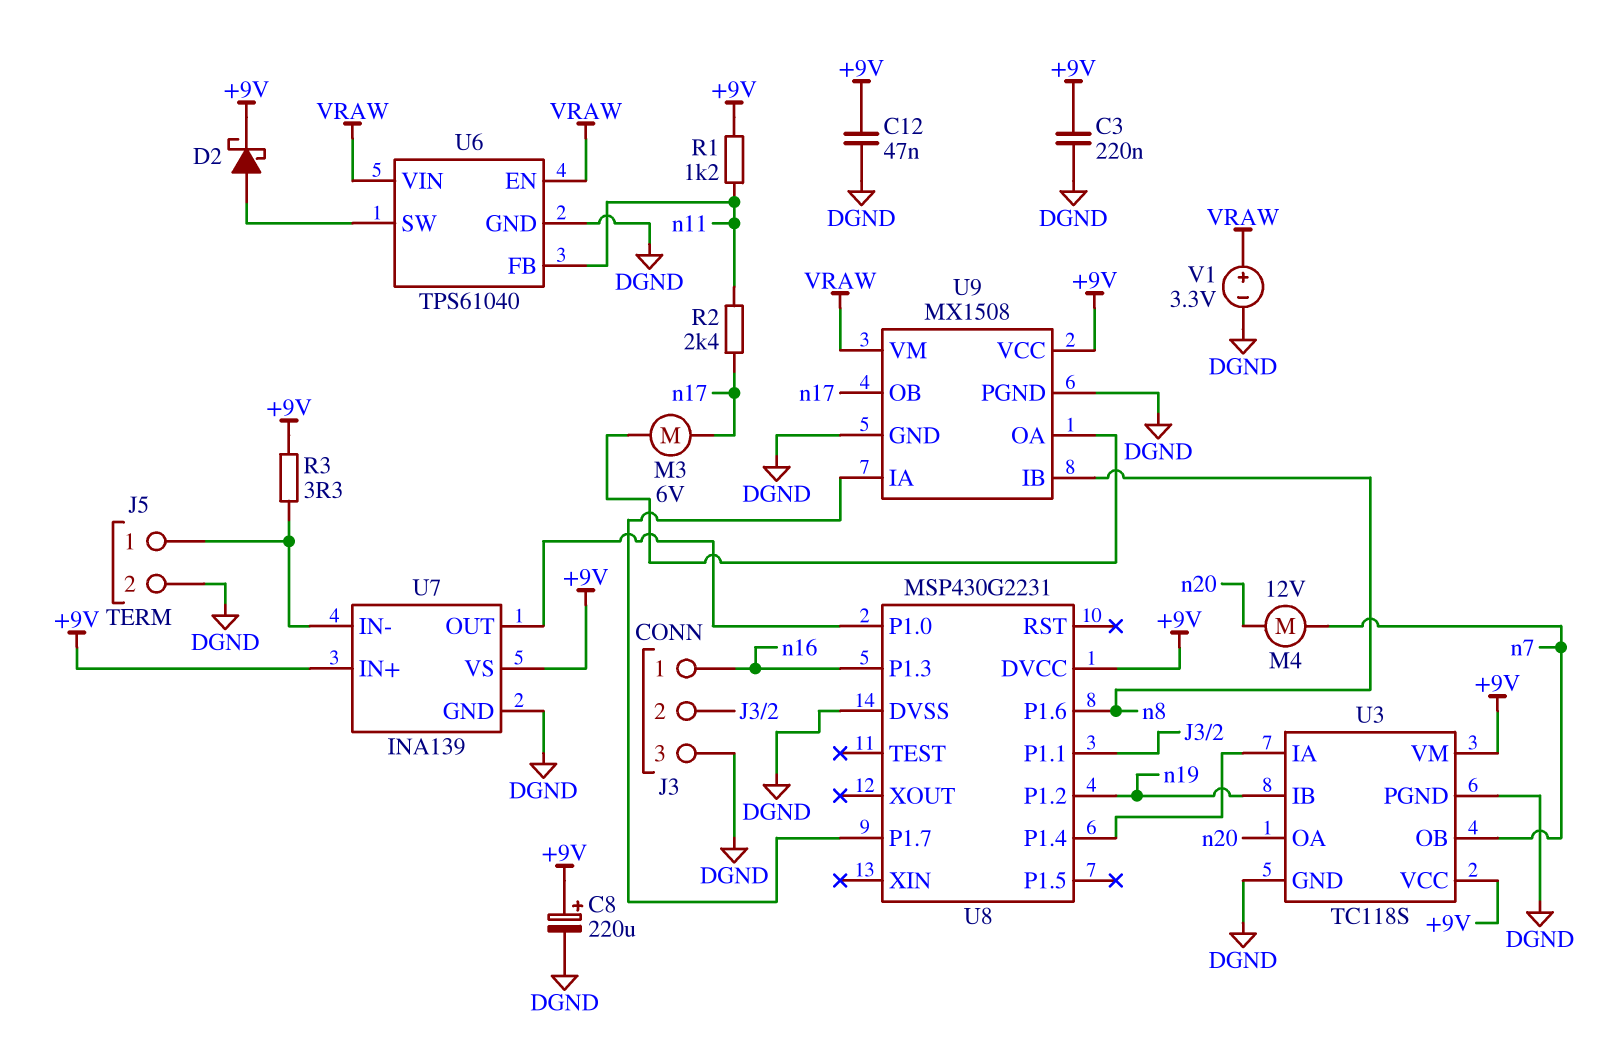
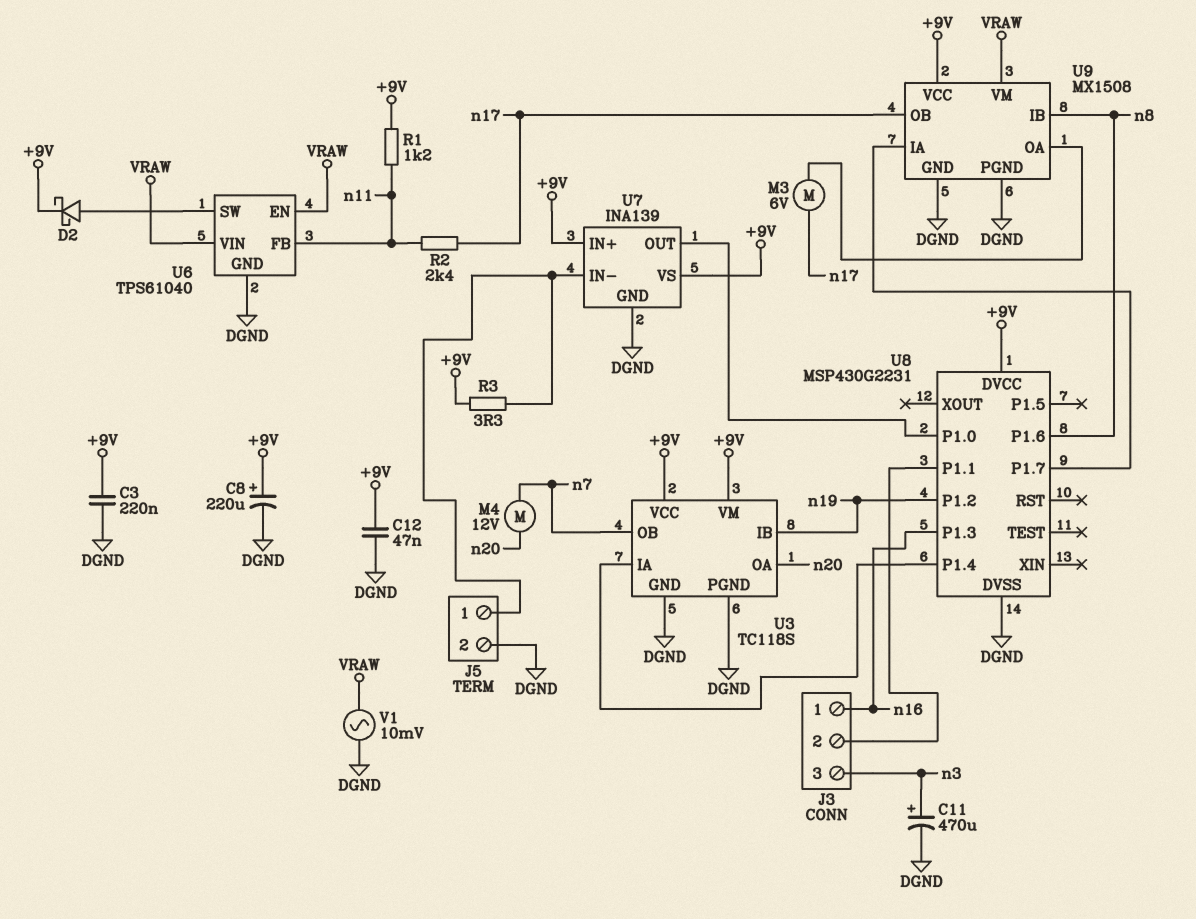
C11: none -> 470uF (plus n3, minus DGND)
J3 pin 3: DGND -> n3
V1: 3.3V (plus VRAW, minus DGND) -> AC 10mV (DGND, VRAW)

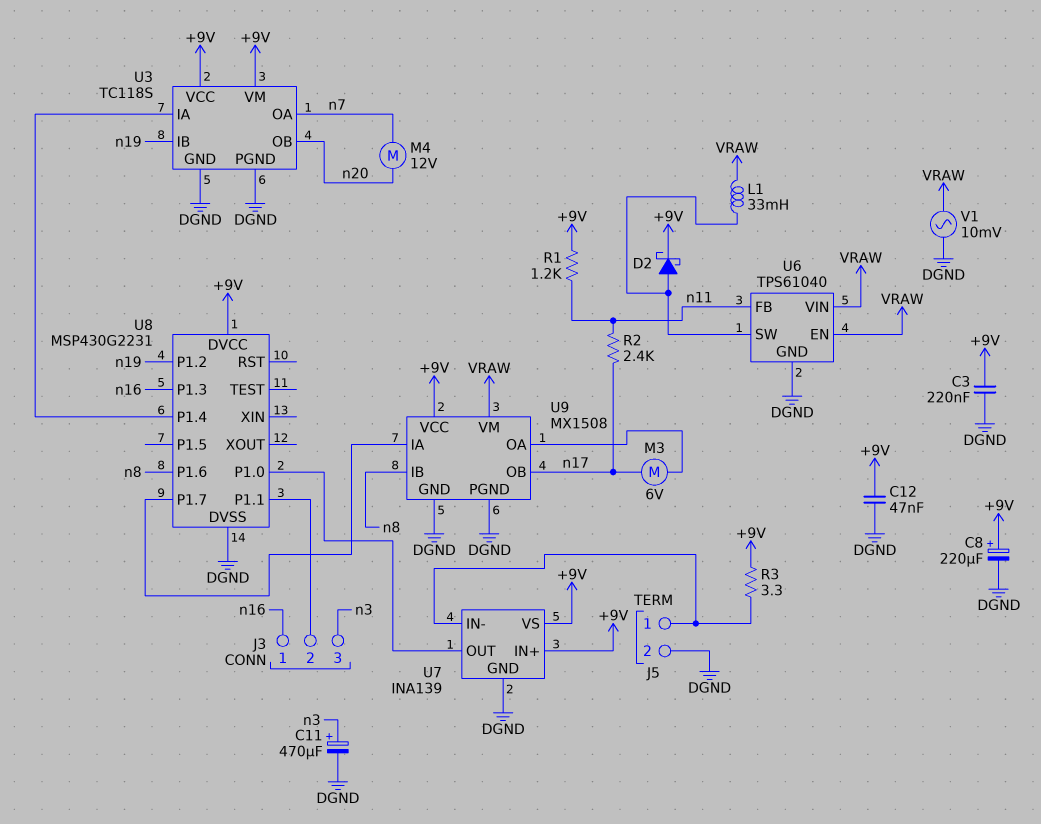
L1: none -> 33mH (U6/SW, VRAW)
U3 pin OA: n20 -> n7
U3 pin OB: n7 -> n20

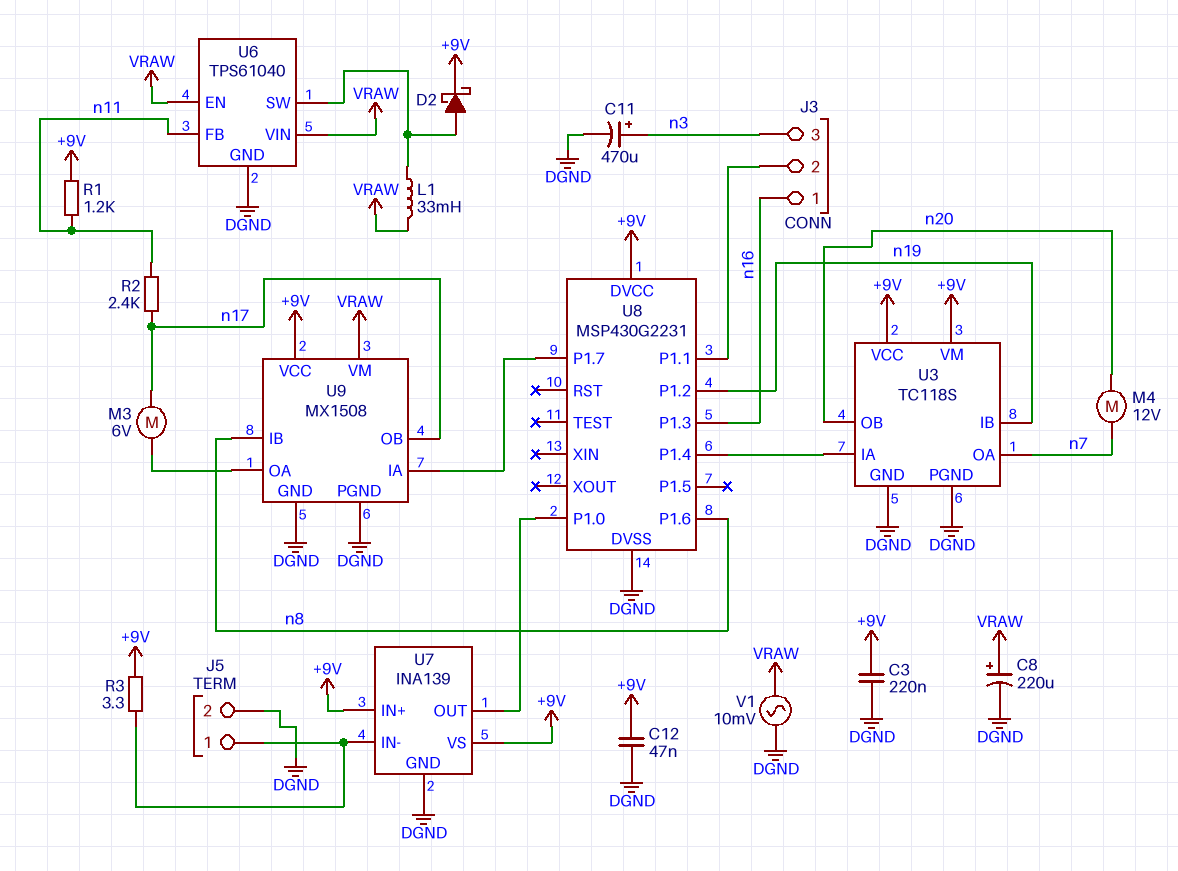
C8: 220uF (plus +9V, minus DGND) -> 220uF (plus VRAW, minus DGND)

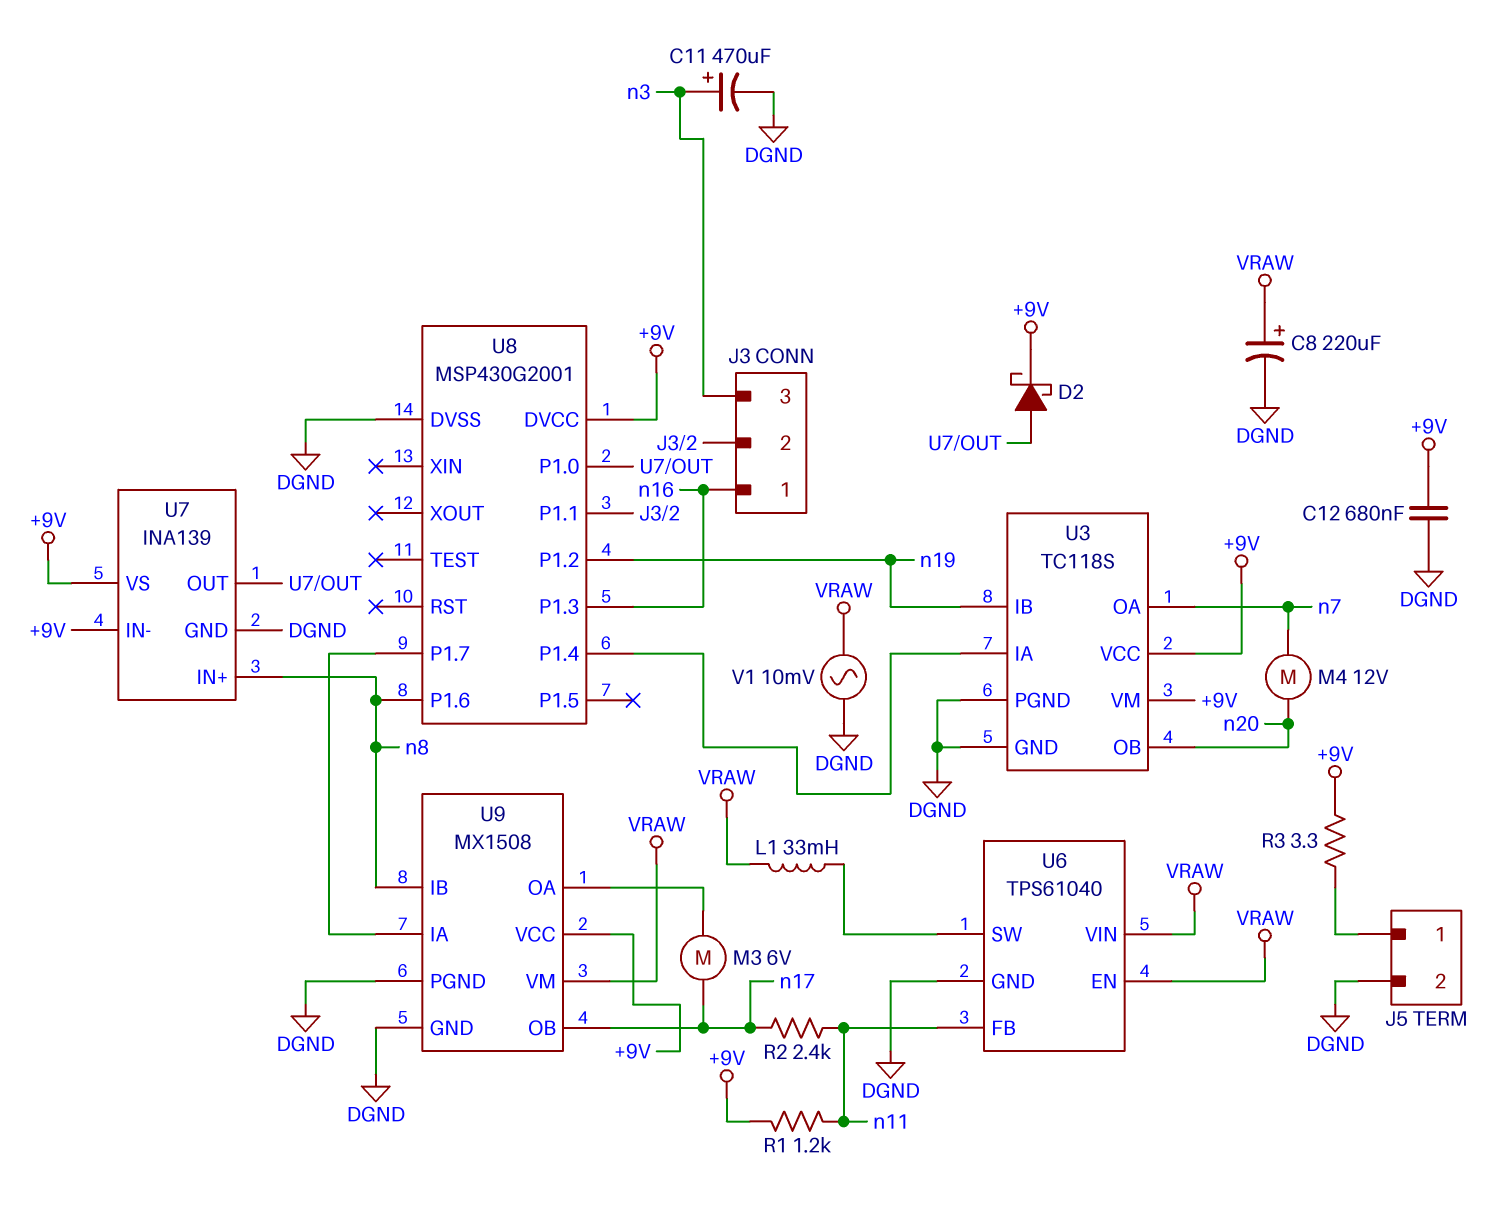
C3: 220nF (+9V, DGND) -> none
C12: 47nF (+9V, DGND) -> 680nF (+9V, DGND)
D2: schottky (A U6/SW, K +9V) -> schottky (A U7/OUT, K +9V)
U7 pin IN+: +9V -> n8
U7 pin IN-: J5/1 -> +9V
U8: MSP430G2231 -> MSP430G2001

